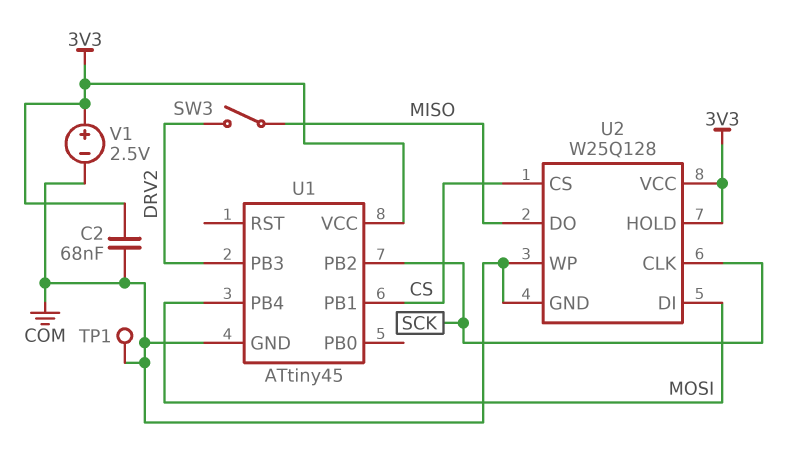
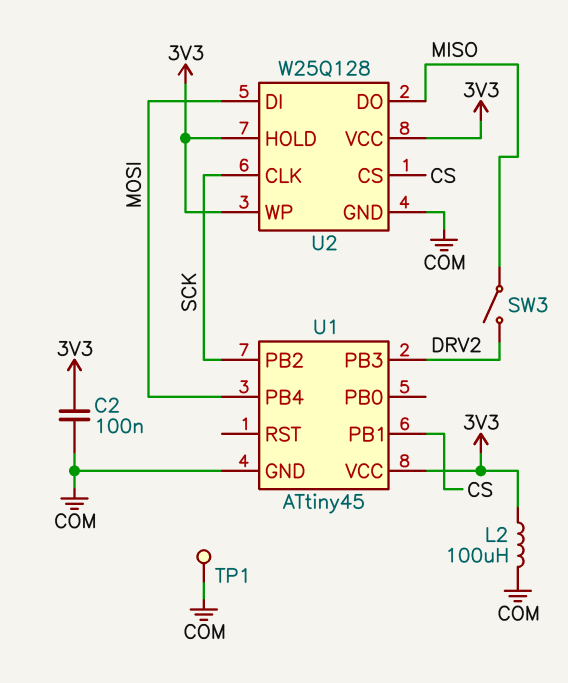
C2: 68nF (3V3, COM) -> 100nF (3V3, COM)
L2: none -> 100uH (3V3, COM)
U2 pin WP: COM -> 3V3
V1: 2.5V (plus 3V3, minus COM) -> none

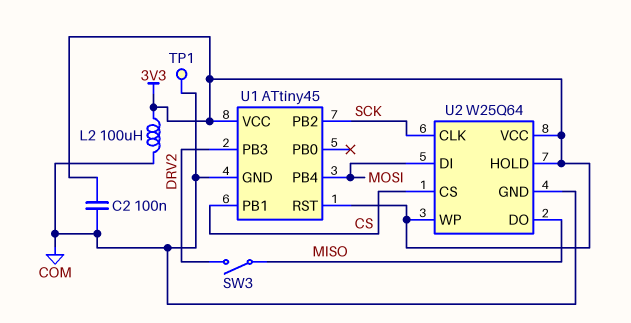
U1 pin RST: none -> 3V3
U2: W25Q128 -> W25Q64

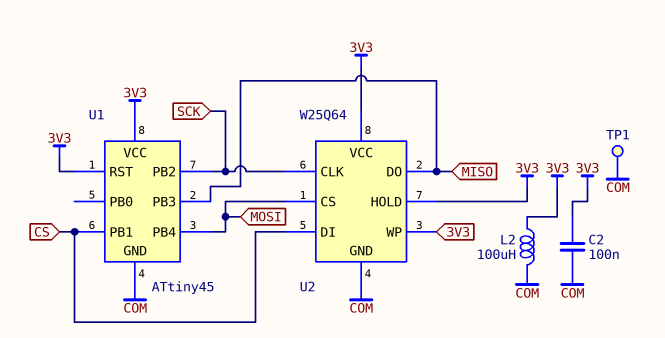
SW3: switch (DRV2, MISO) -> none
U1 pin PB3: DRV2 -> MISO
U2 pin CS: CS -> MOSI
U2 pin DI: MOSI -> CS

